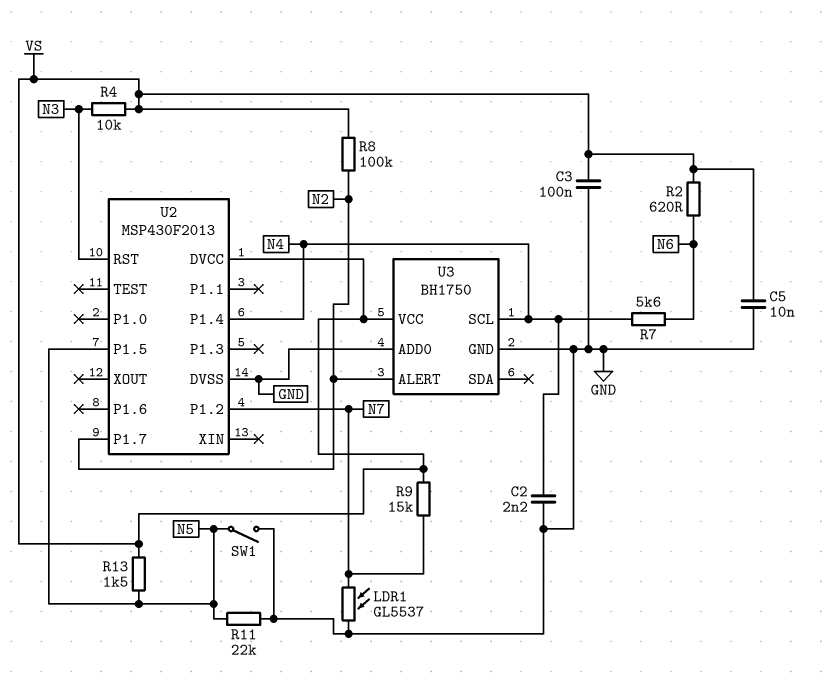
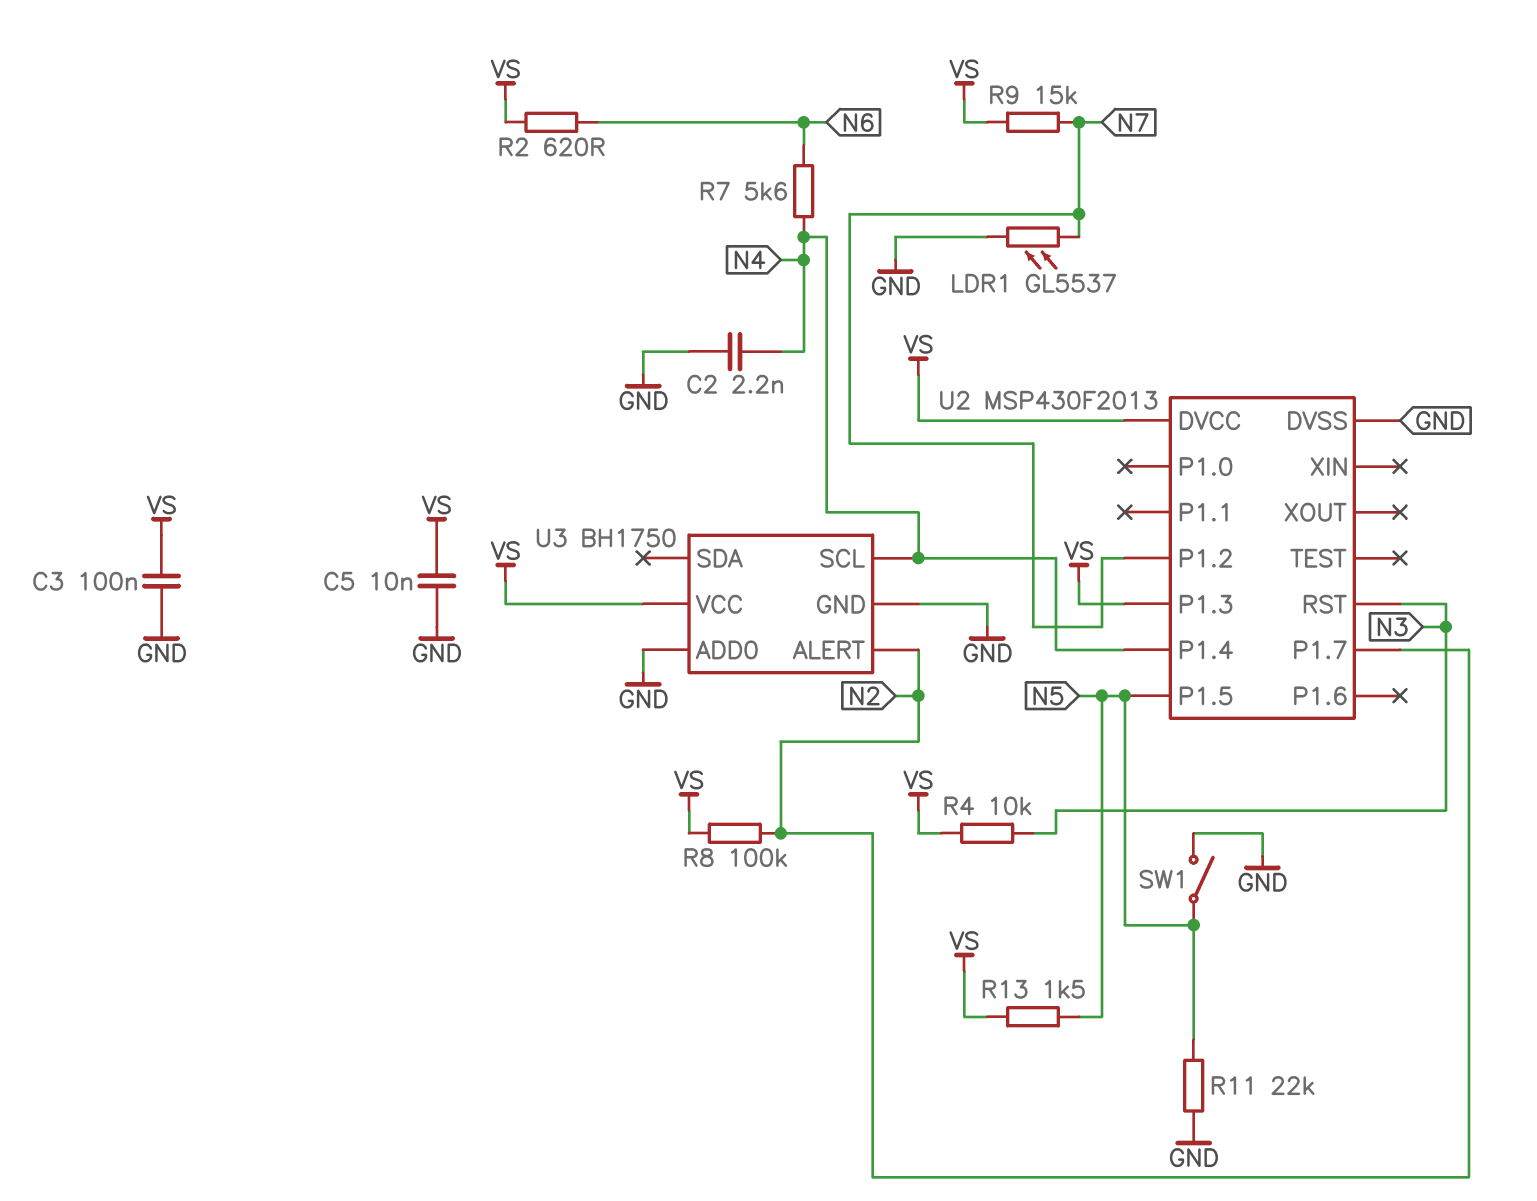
U2 pin P1.3: none -> VS

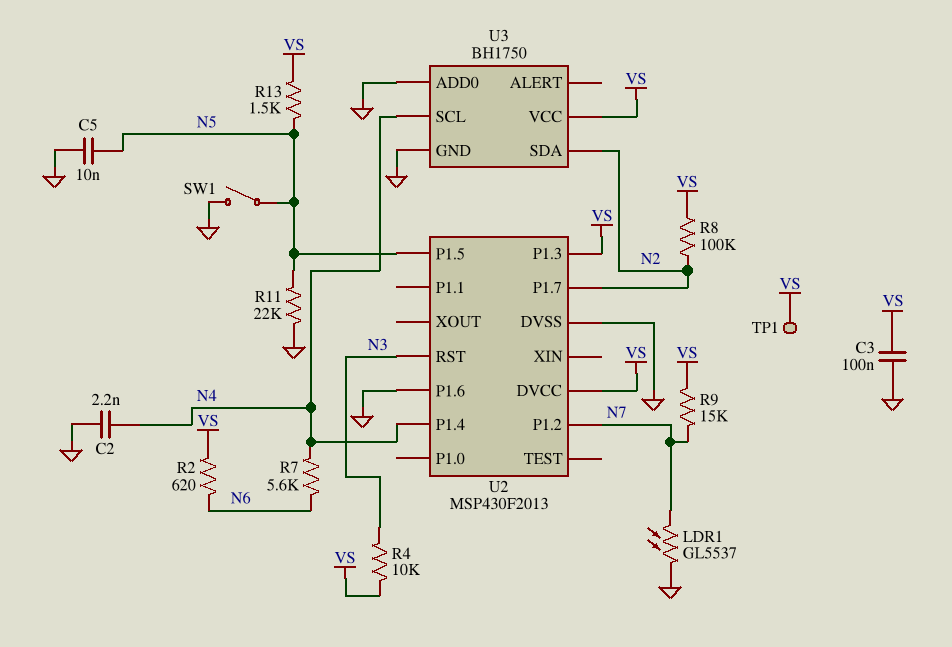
C5: 10nF (GND, VS) -> 10nF (GND, N5)
TP1: none -> test point (VS)
U2 pin P1.6: none -> GND
U3 pin ALERT: N2 -> none
U3 pin SDA: none -> N2

